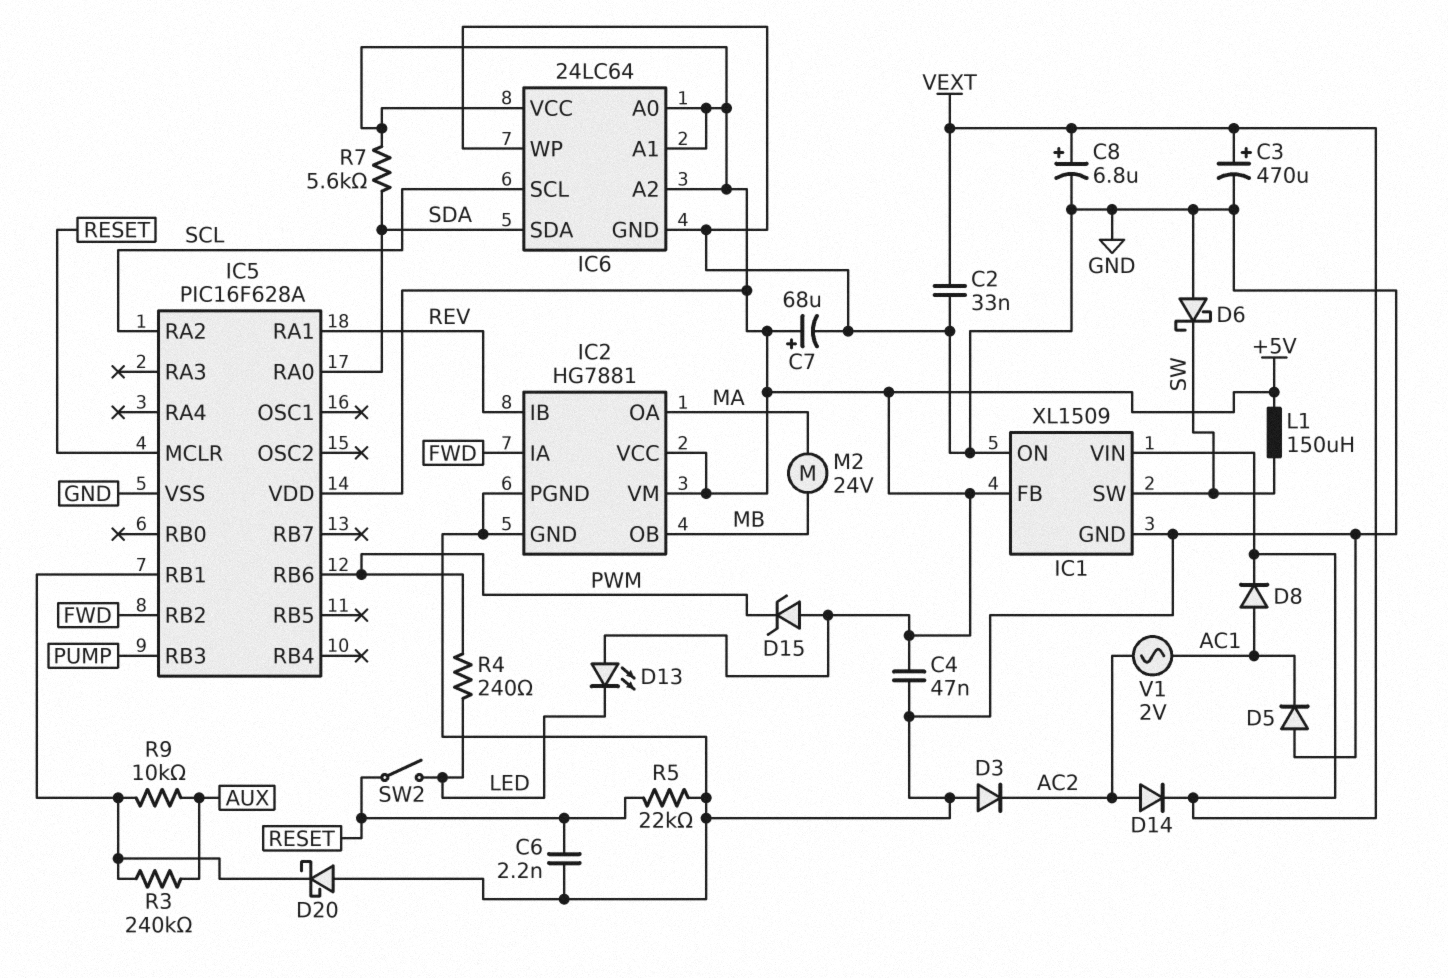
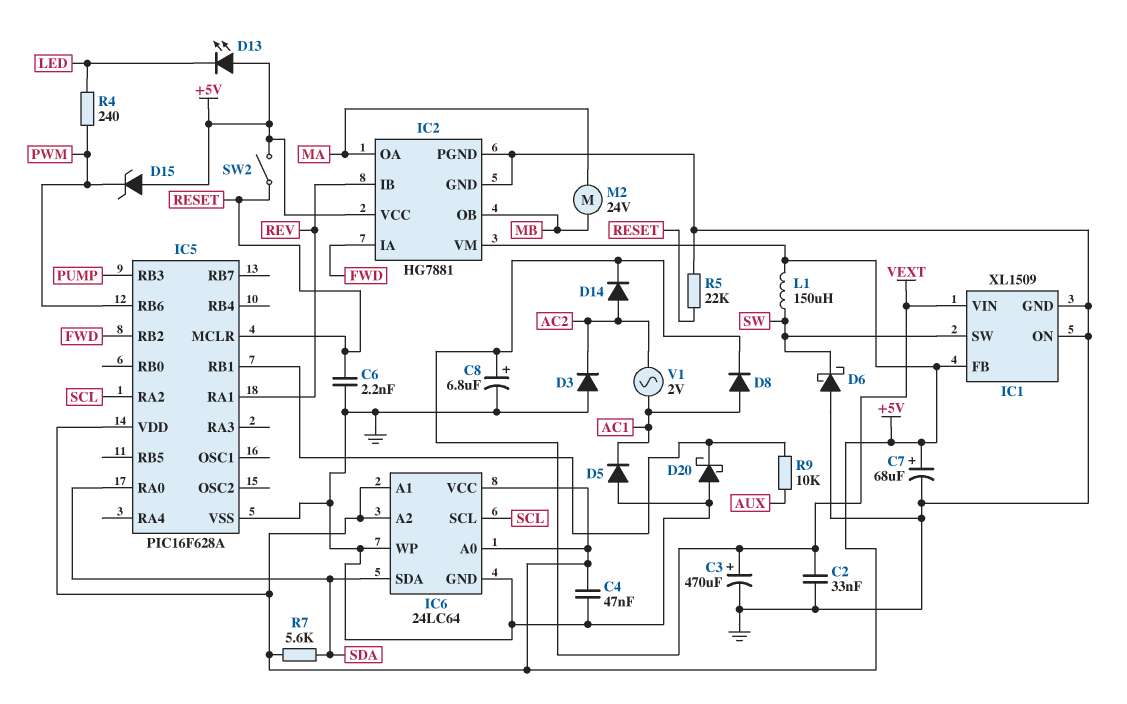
R3: 240k (AUX, IC5/RB1) -> none
SW2: switch (LED, RESET) -> switch (+5V, RESET)

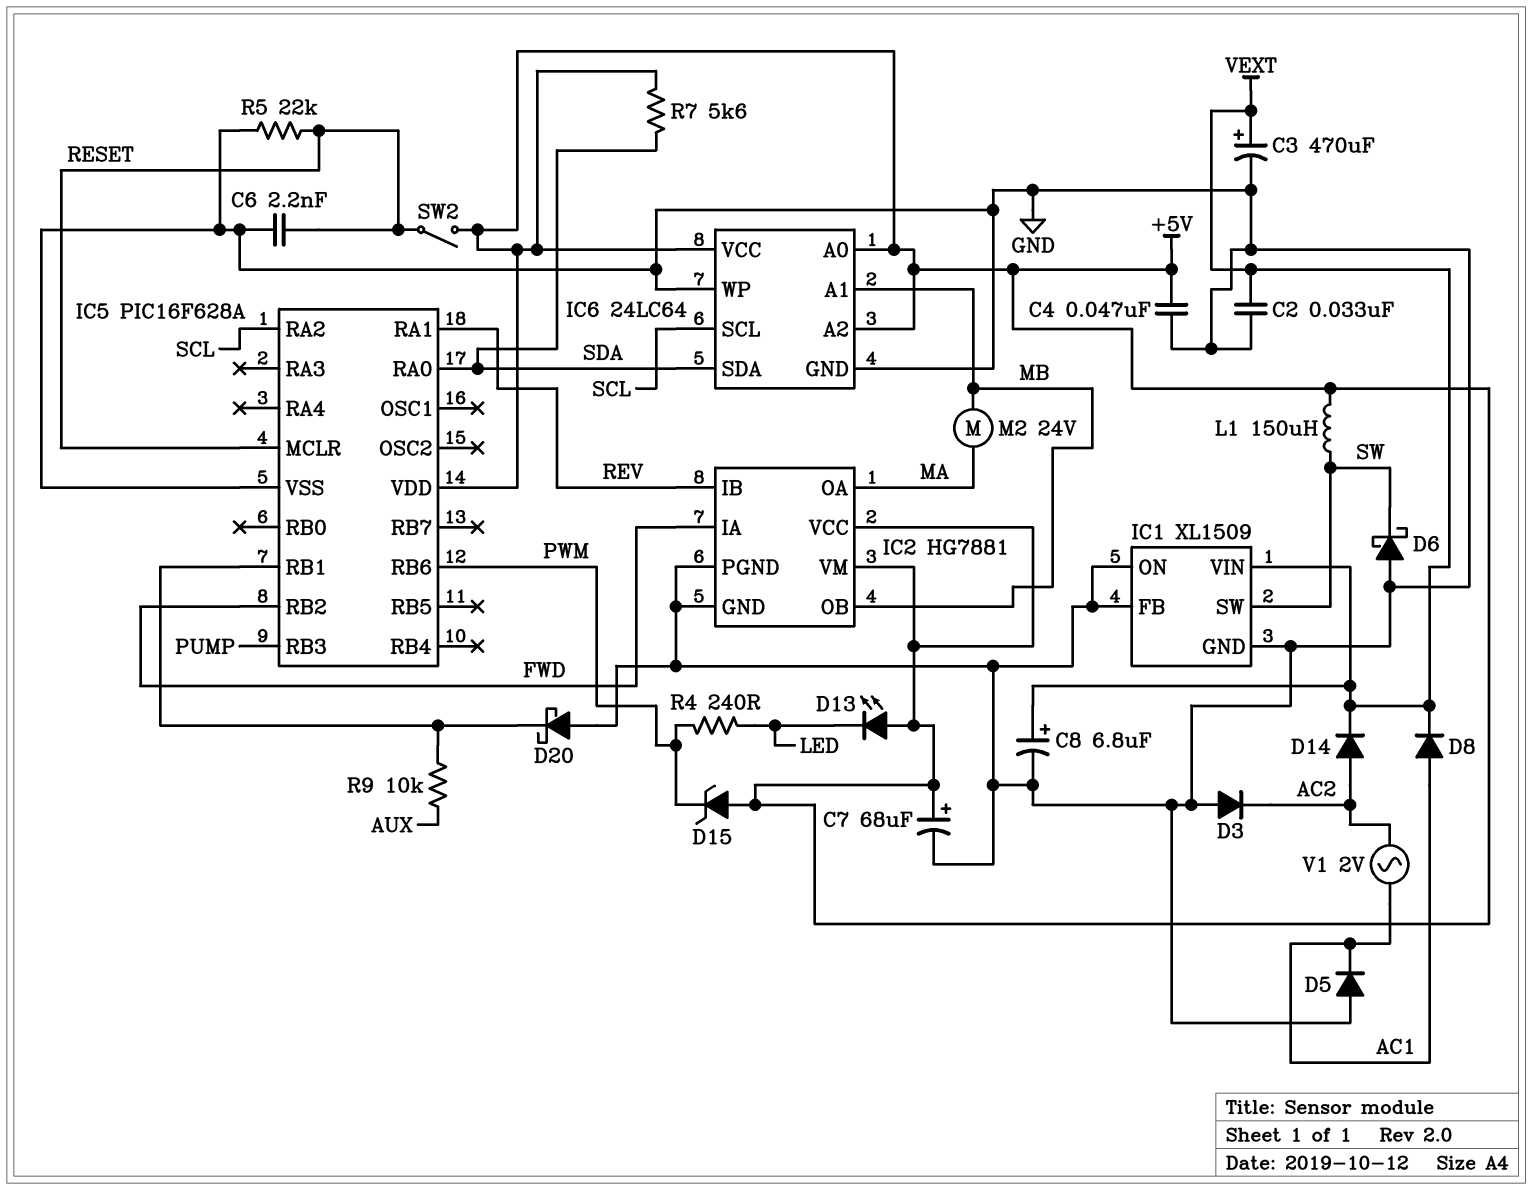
IC1 pin FB: +5V -> GND
IC6 pin A1: +5V -> MB

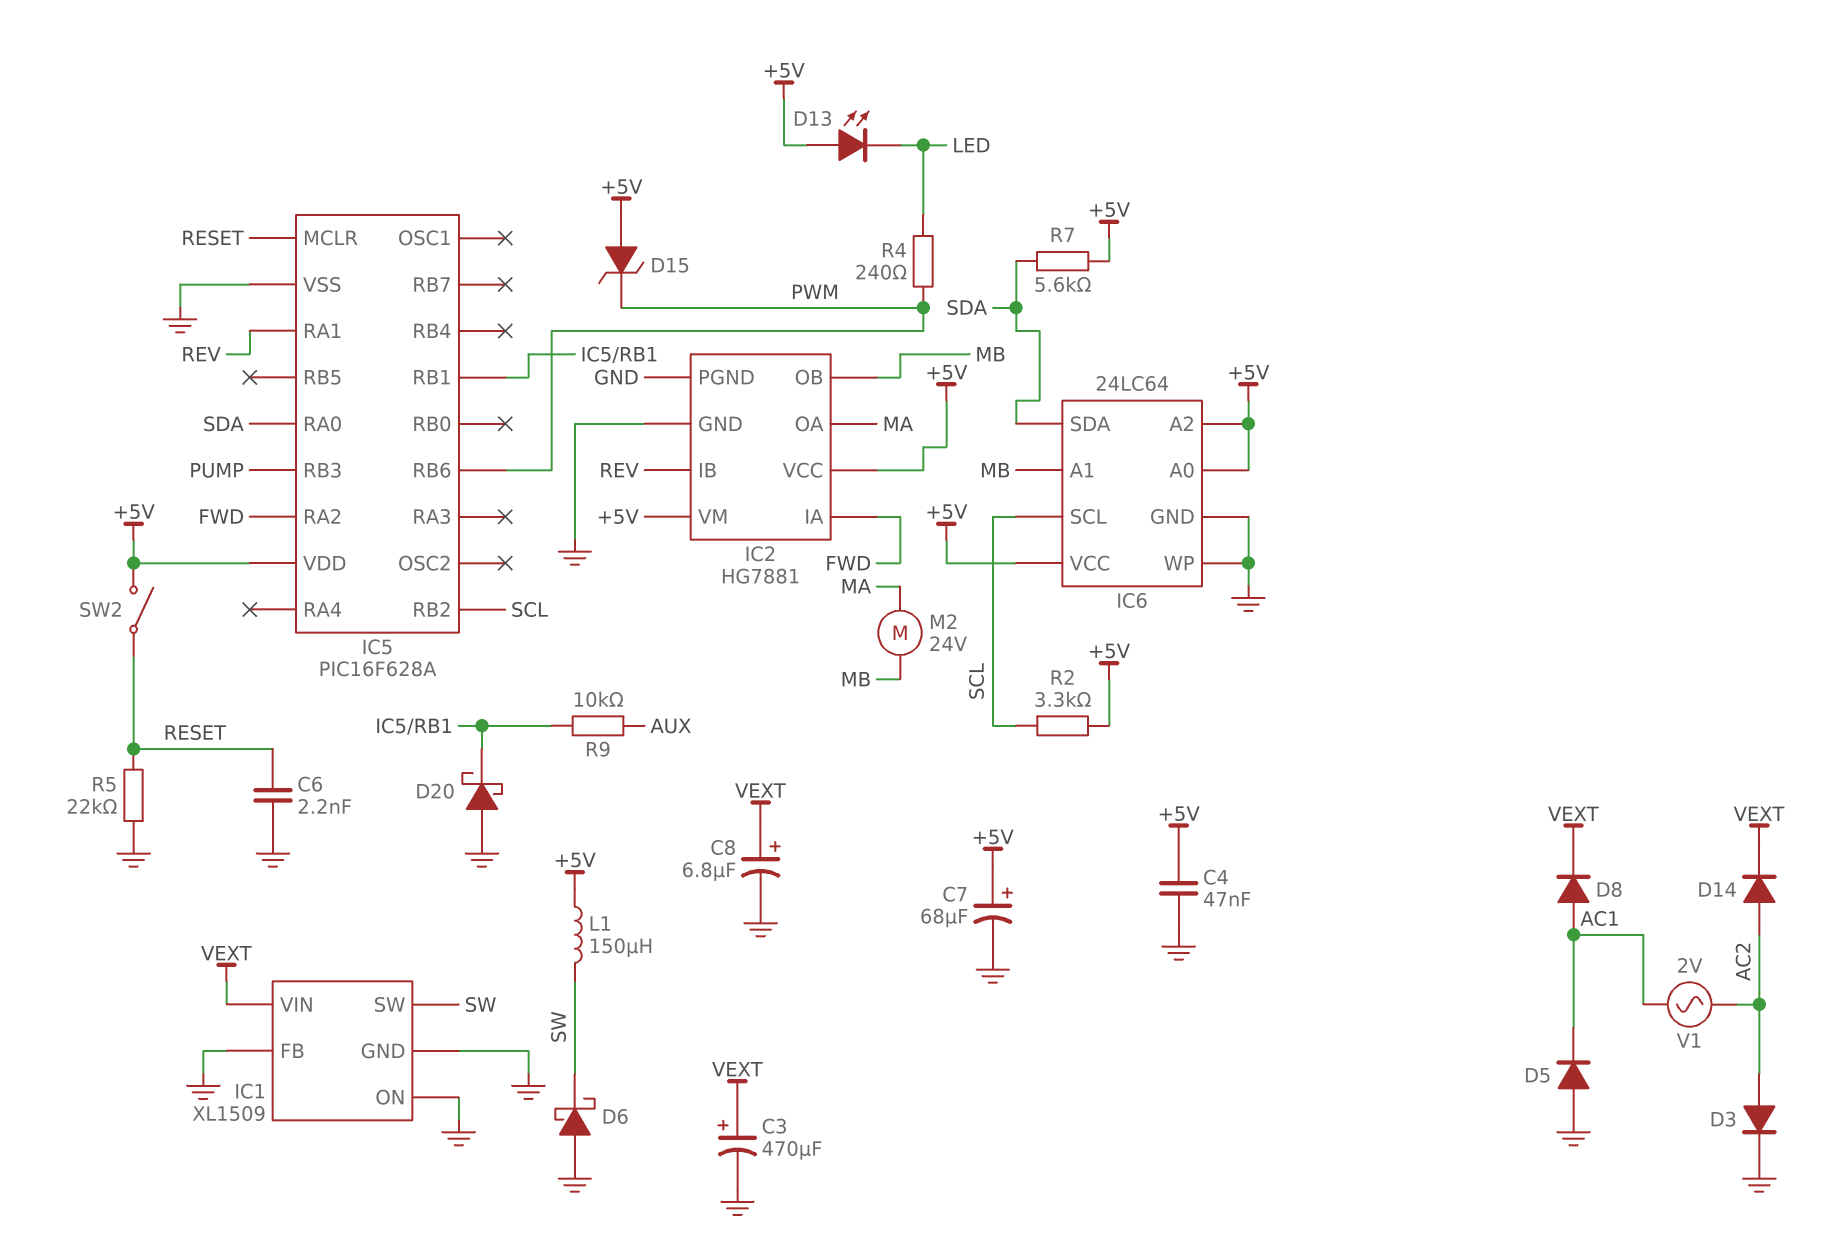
C2: 33nF (GND, VEXT) -> none
D3: diode (A GND, K AC2) -> diode (A AC2, K GND)
IC5 pin RA2: SCL -> FWD
IC5 pin RB2: FWD -> SCL
R2: none -> 3.3k (+5V, SCL)

